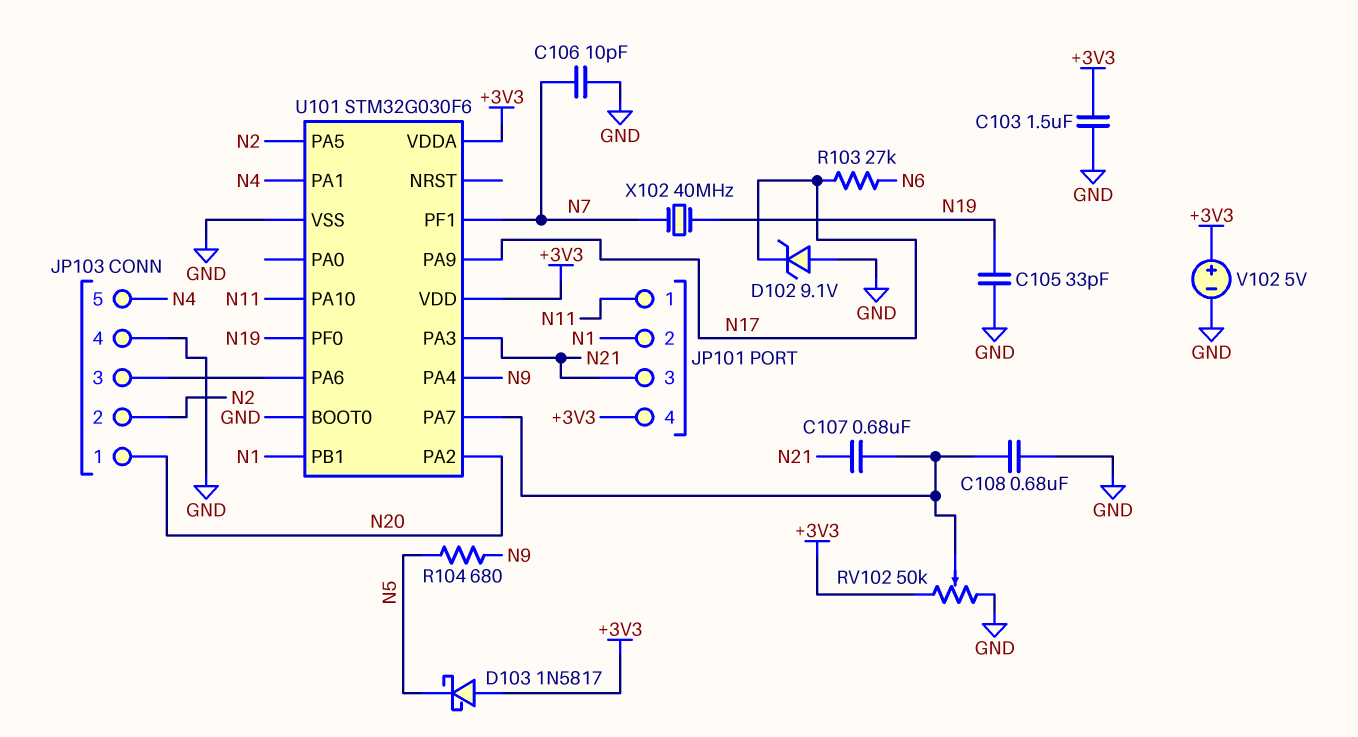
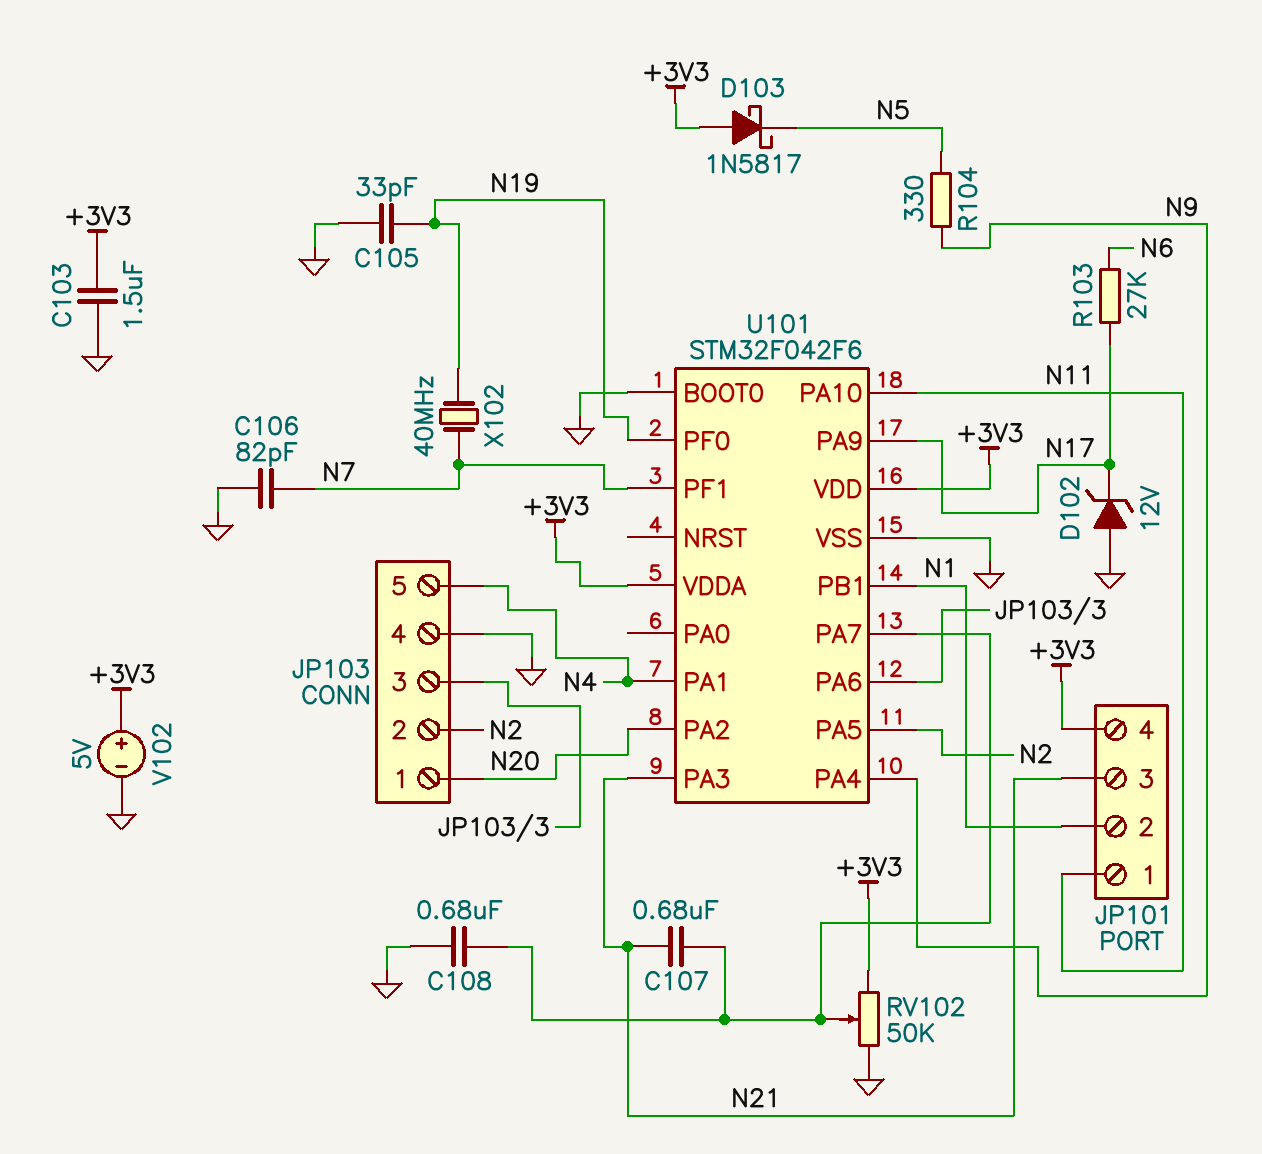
C106: 10pF (GND, N7) -> 82pF (GND, N7)
D102: zener 9.1V (A GND, K N17) -> zener 12V (A GND, K N17)
R104: 680 (N5, N9) -> 330 (N5, N9)
U101: STM32G030F6 -> STM32F042F6

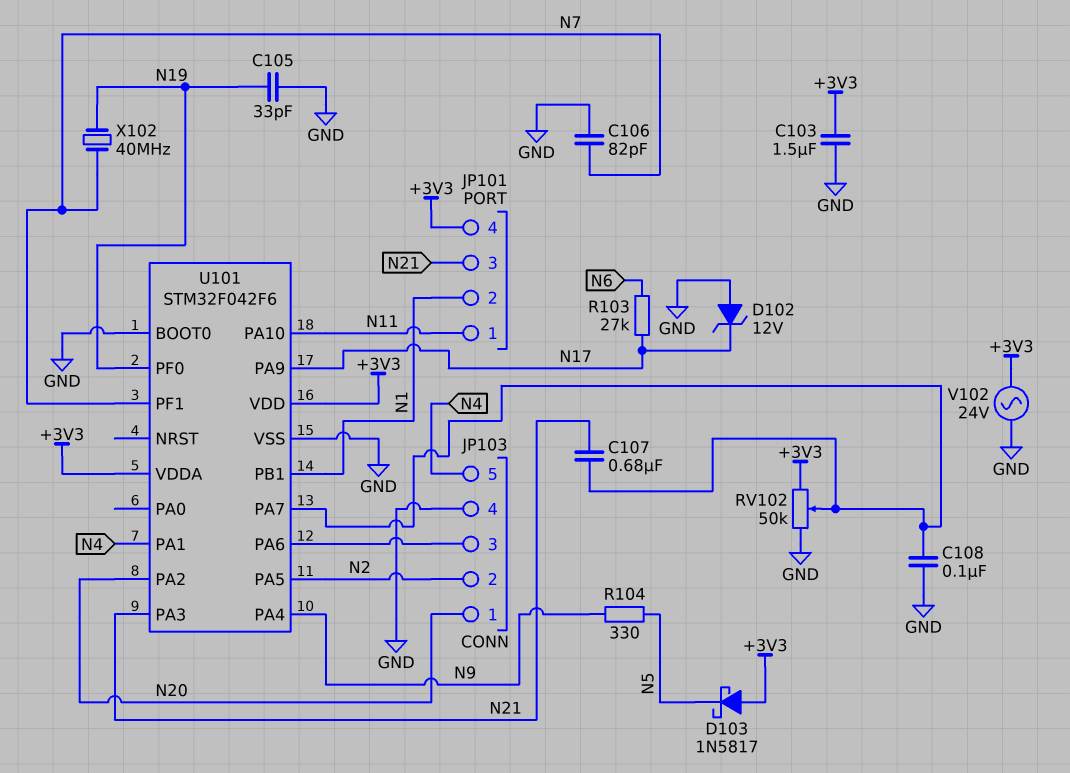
C108: 680nF (GND, U101/PA7) -> 100nF (GND, U101/PA7)
V102: 5V (plus +3V3, minus GND) -> AC 24V (+3V3, GND)

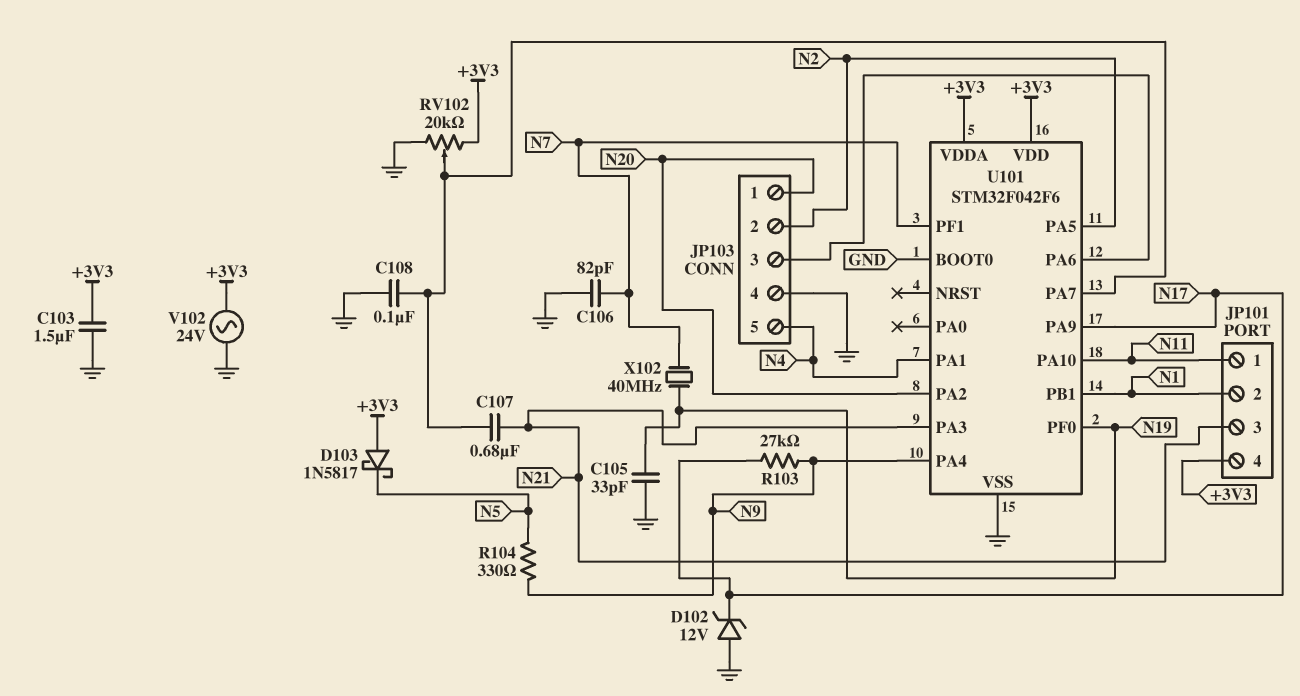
R103: 27k (N6, N17) -> 27k (N9, N17)
RV102: 50k (+3V3, GND, wiper U101/PA7) -> 20k (+3V3, GND, wiper U101/PA7)

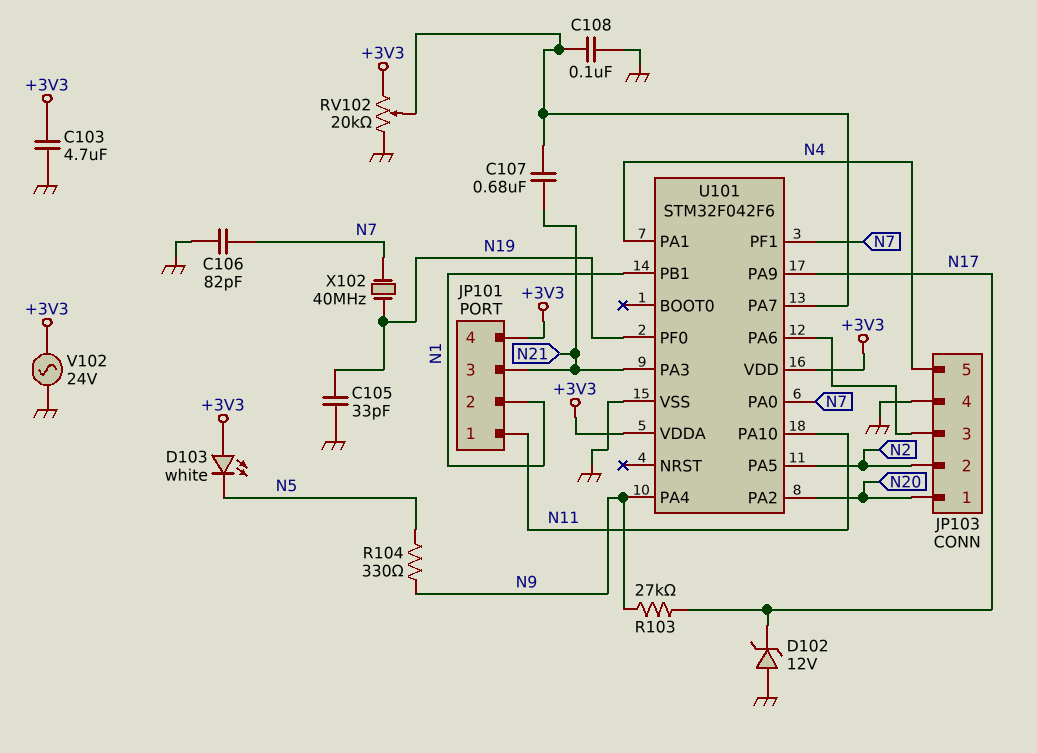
C103: 1.5uF (+3V3, GND) -> 4.7uF (+3V3, GND)
D103: schottky 1N5817 (A +3V3, K N5) -> LED white (A +3V3, K N5)
U101 pin BOOT0: GND -> none
U101 pin PA0: none -> N7

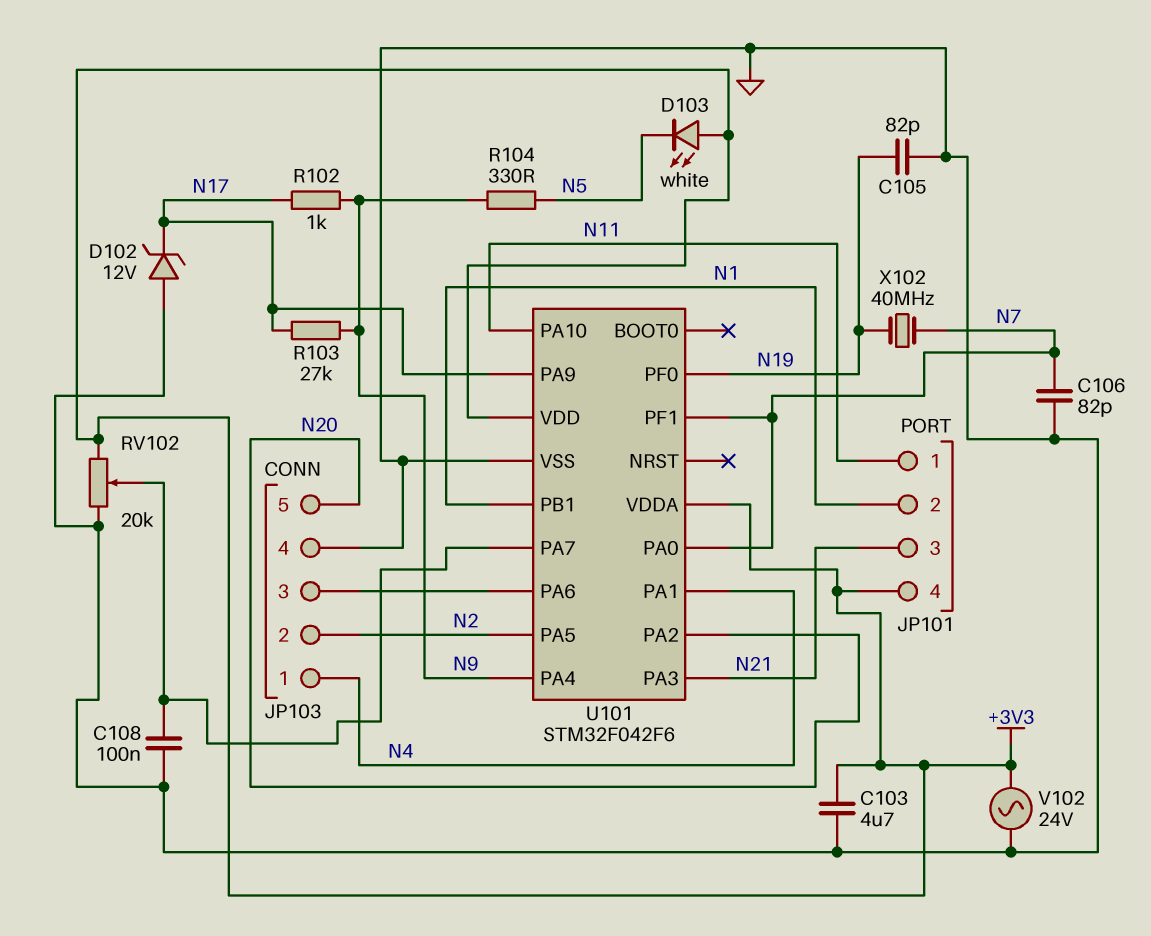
C105: 33pF (GND, N19) -> 82pF (GND, N19)
C107: 680nF (N21, U101/PA7) -> none
JP103 pin 1: N20 -> N4
JP103 pin 5: N4 -> N20
R102: none -> 1k (N9, N17)

